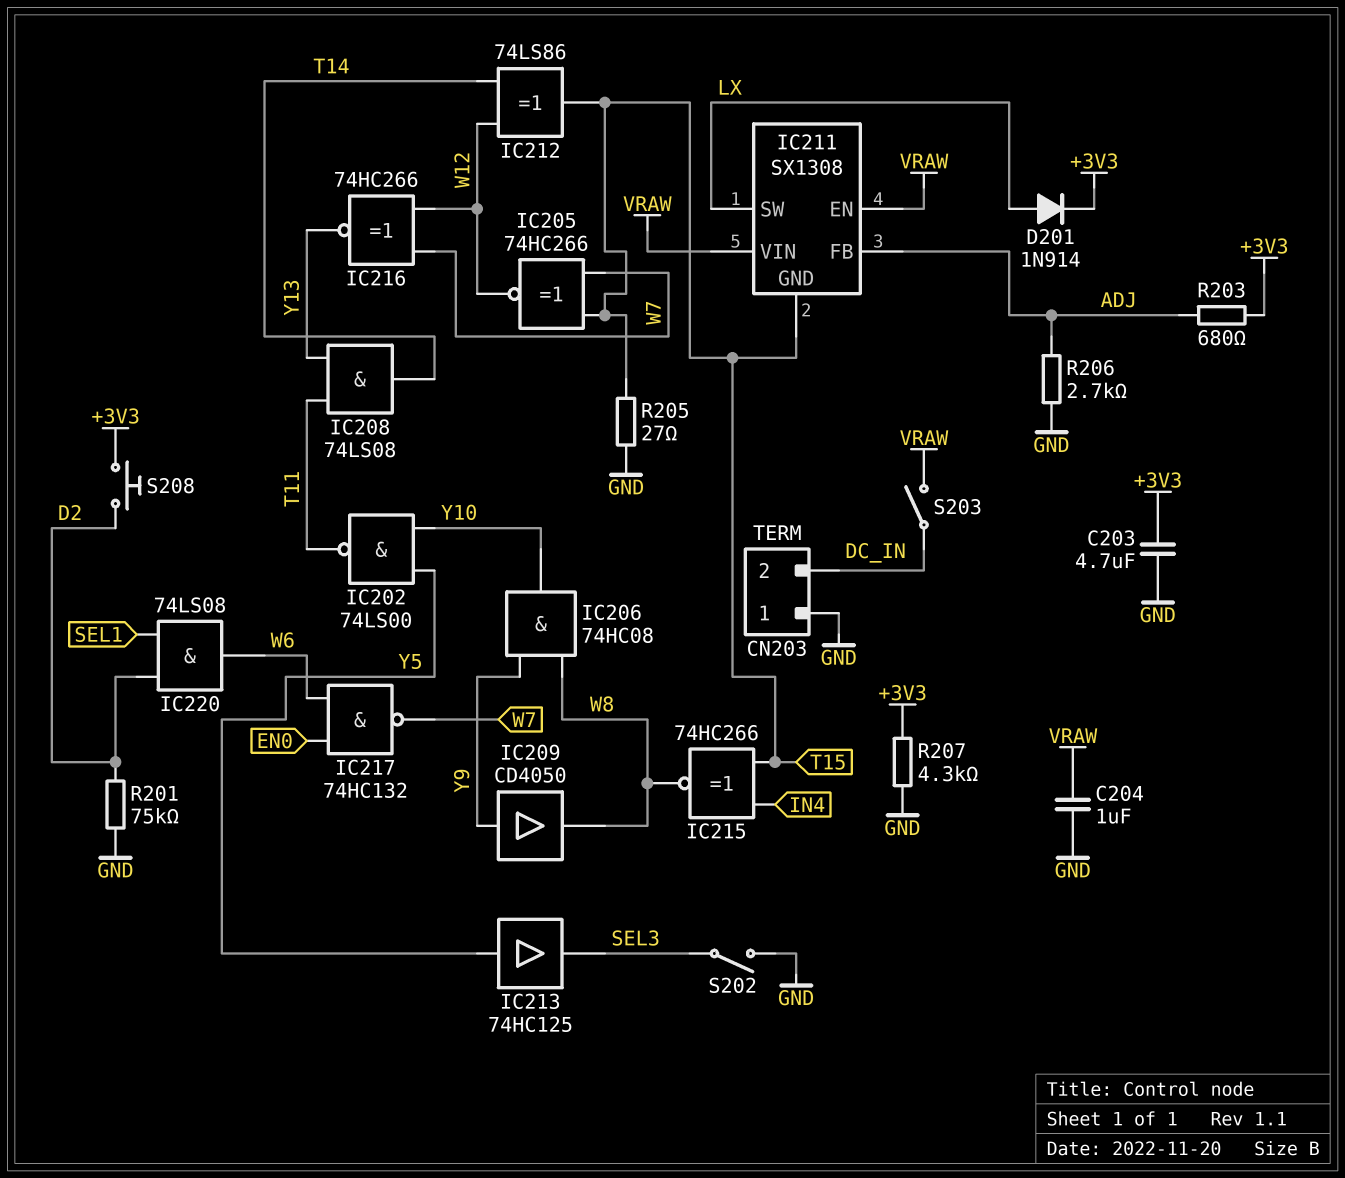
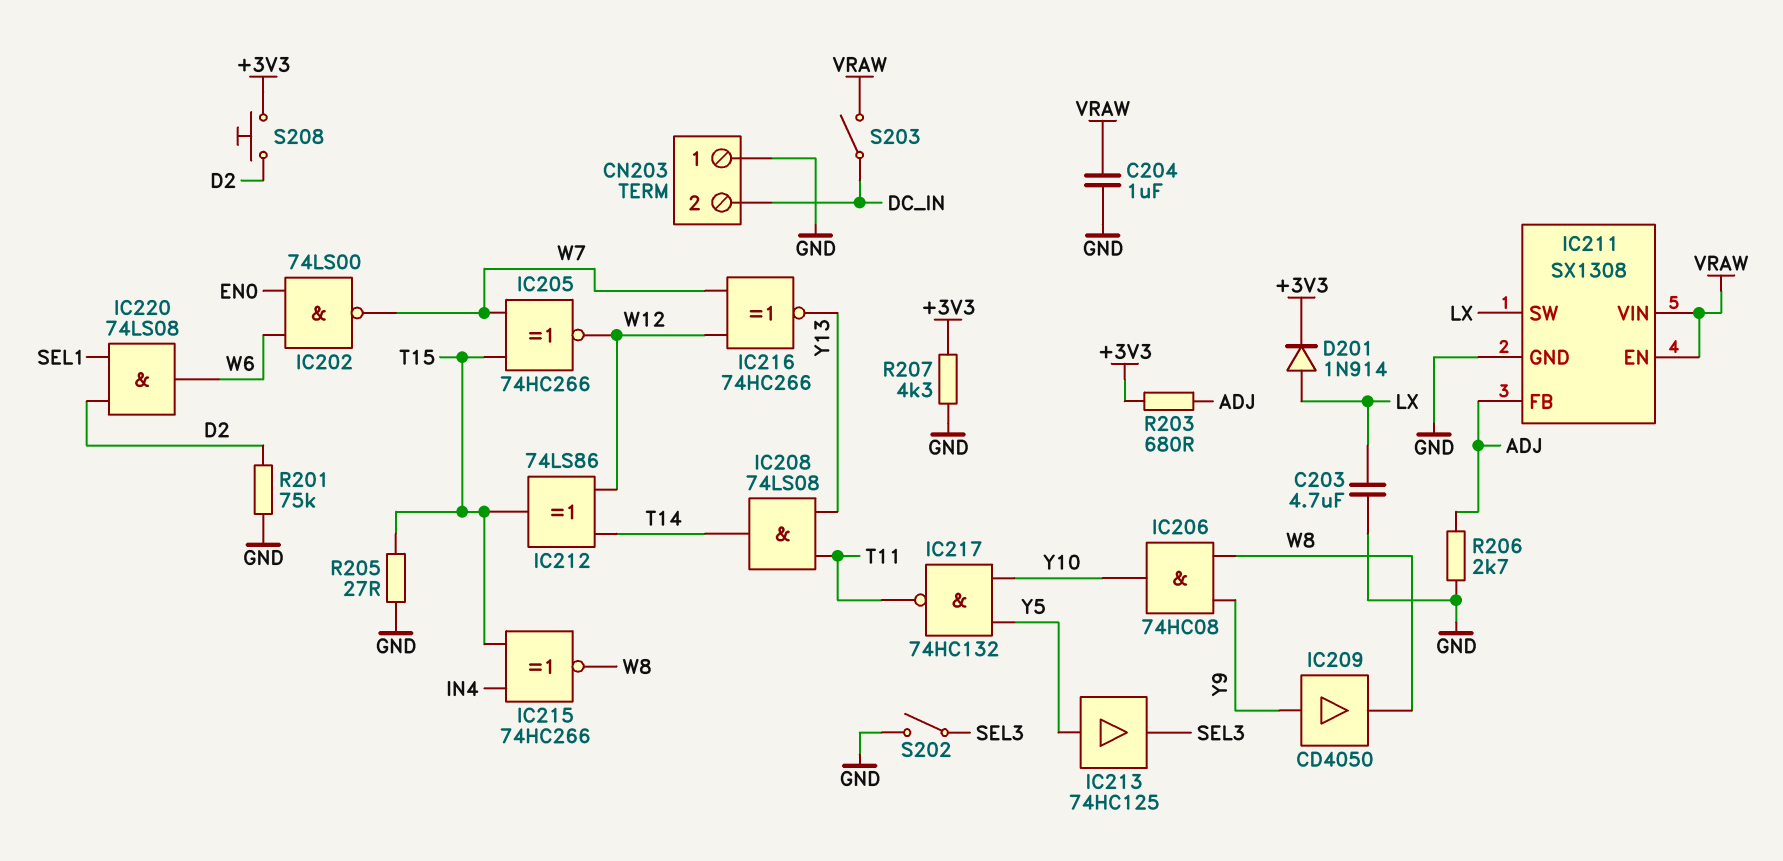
C203: 4.7uF (+3V3, GND) -> 4.7uF (GND, LX)
IC202: NAND 74LS00 (in Y5, in Y10, out T11) -> NAND 74LS00 (in EN0, in W6, out W7)
IC211 pin GND: T15 -> GND
IC217: NAND 74HC132 (in EN0, in W6, out W7) -> NAND 74HC132 (in Y5, in Y10, out T11)

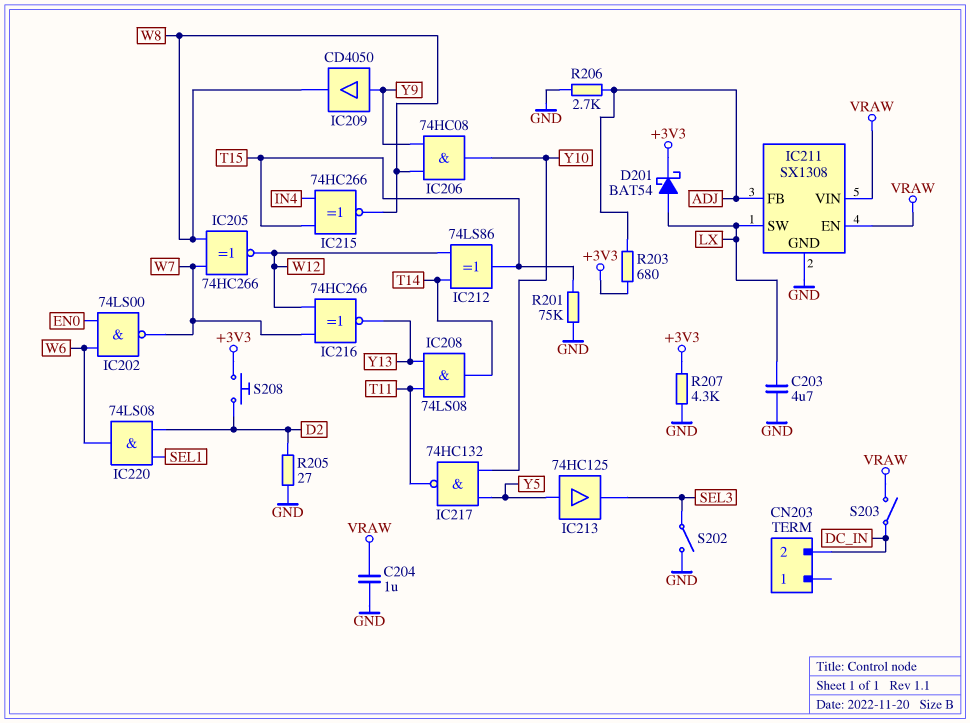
CN203 pin 1: GND -> none
D201: diode 1N914 (A LX, K +3V3) -> schottky BAT54 (A LX, K +3V3)
IC205: XNOR 74HC266 (in T15, in W7, out W12) -> XNOR 74HC266 (in W7, in W8, out W12)
R201: 75k (D2, GND) -> 75k (GND, T15)
R205: 27 (GND, T15) -> 27 (D2, GND)

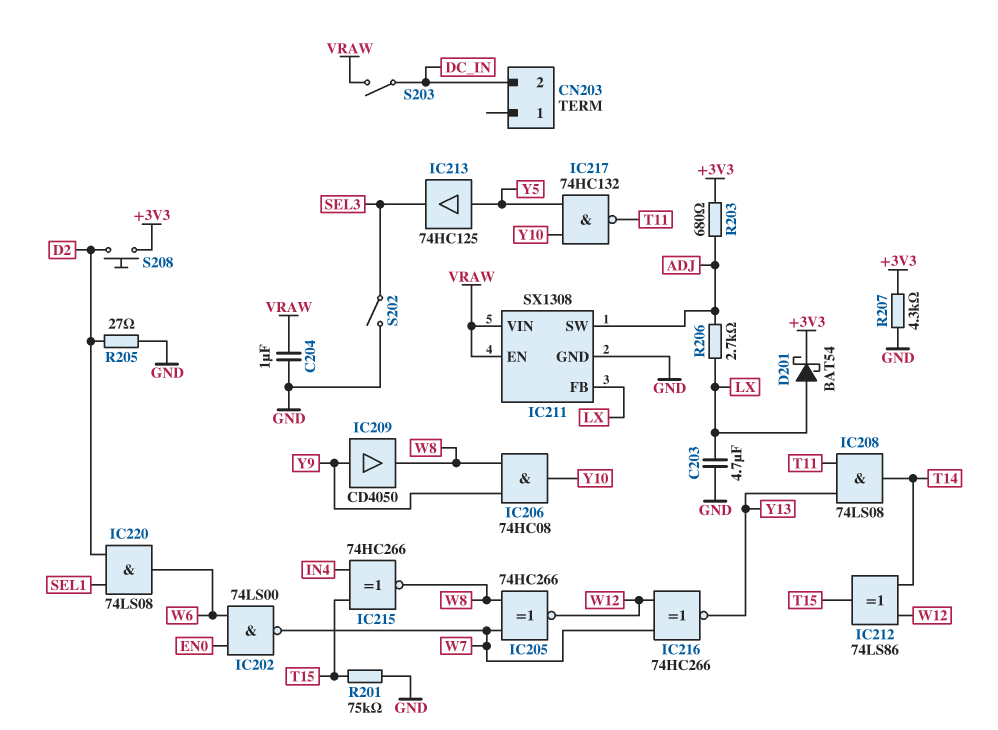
IC211 pin FB: ADJ -> LX
IC211 pin SW: LX -> ADJ
R206: 2.7k (ADJ, GND) -> 2.7k (ADJ, LX)

